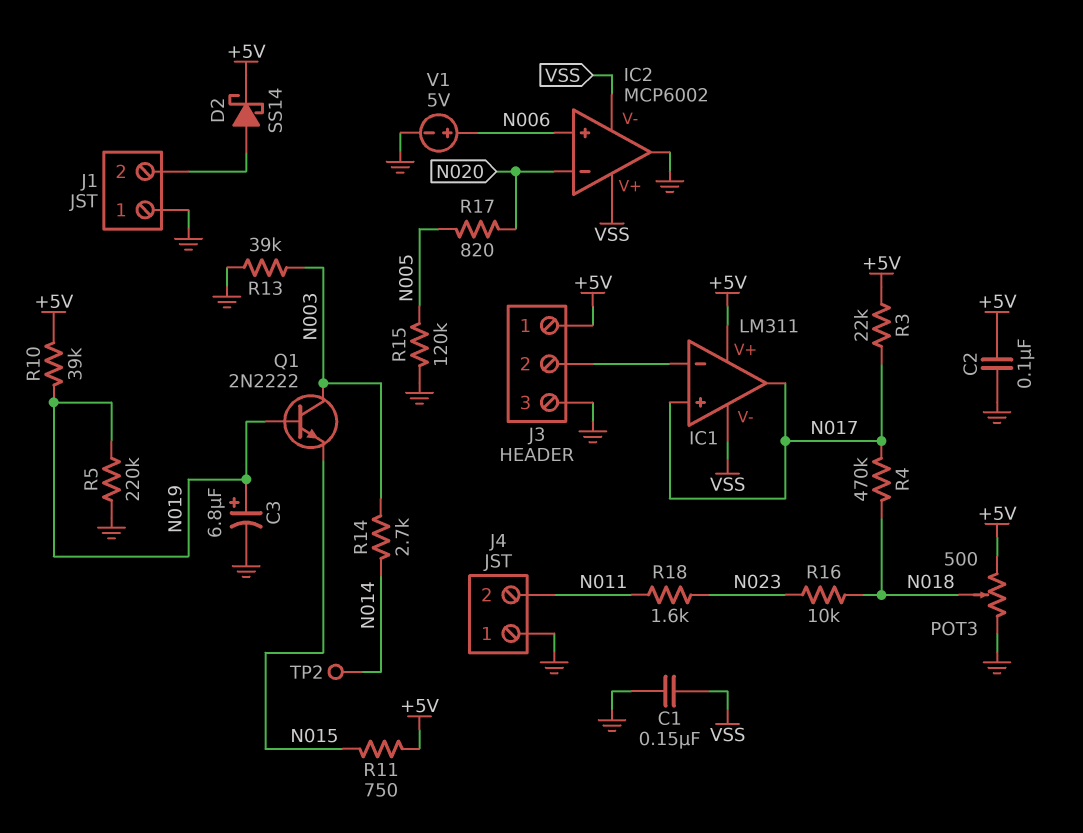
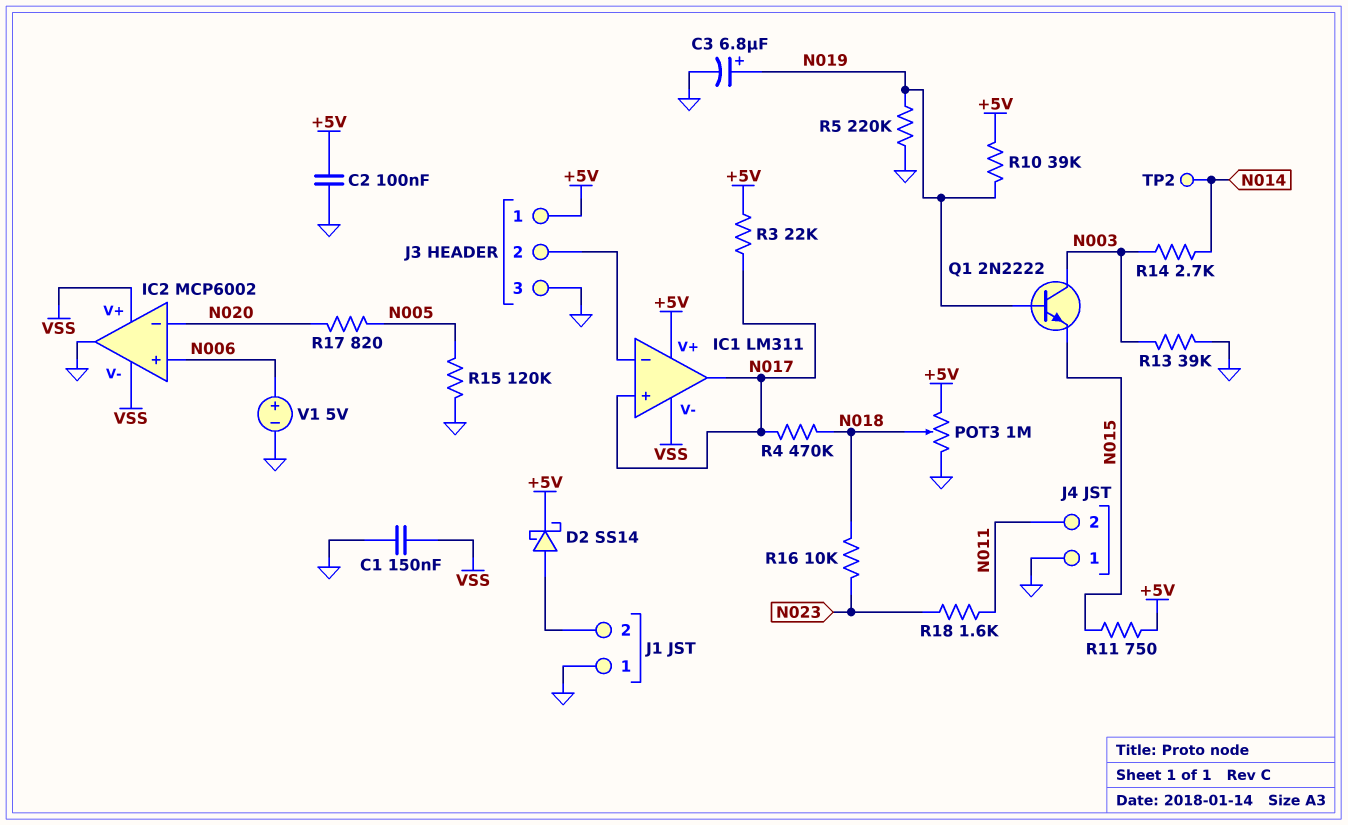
POT3: 500 (+5V, GND, wiper N018) -> 1M (+5V, GND, wiper N018)

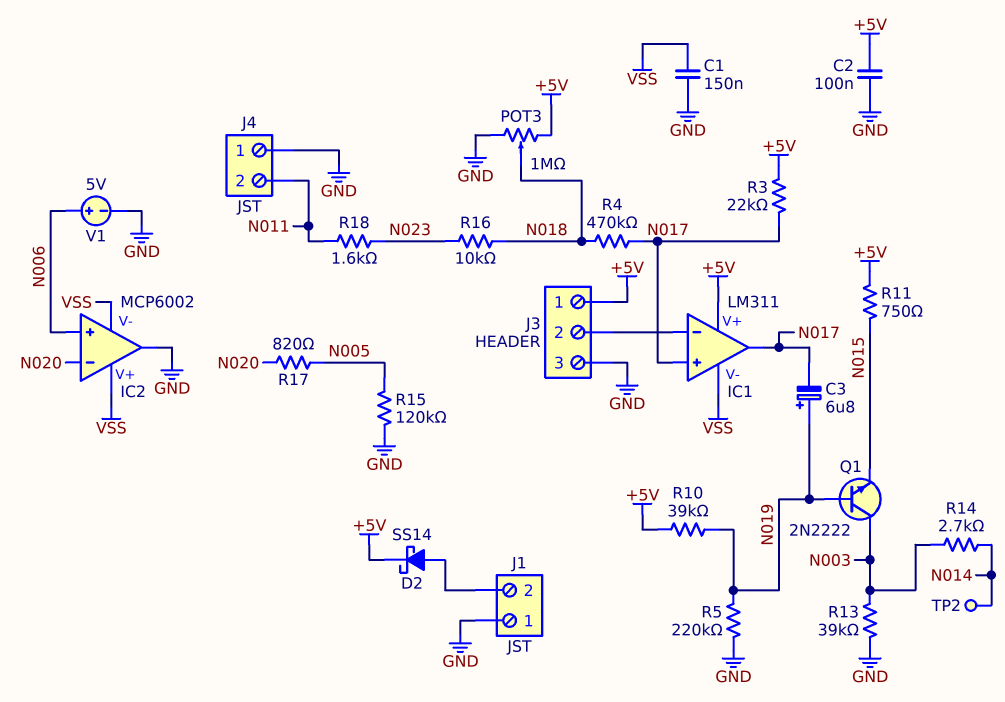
C3: 6.8uF (plus N019, minus GND) -> 6.8uF (plus N019, minus N017)

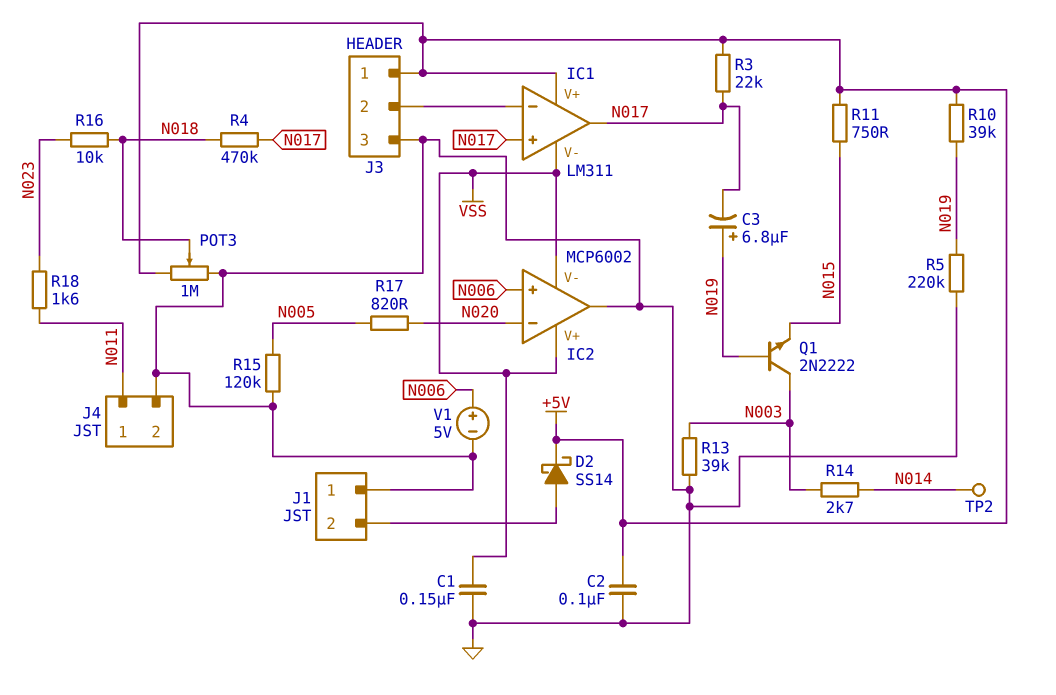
J4 pin 1: GND -> N011
J4 pin 2: N011 -> GND

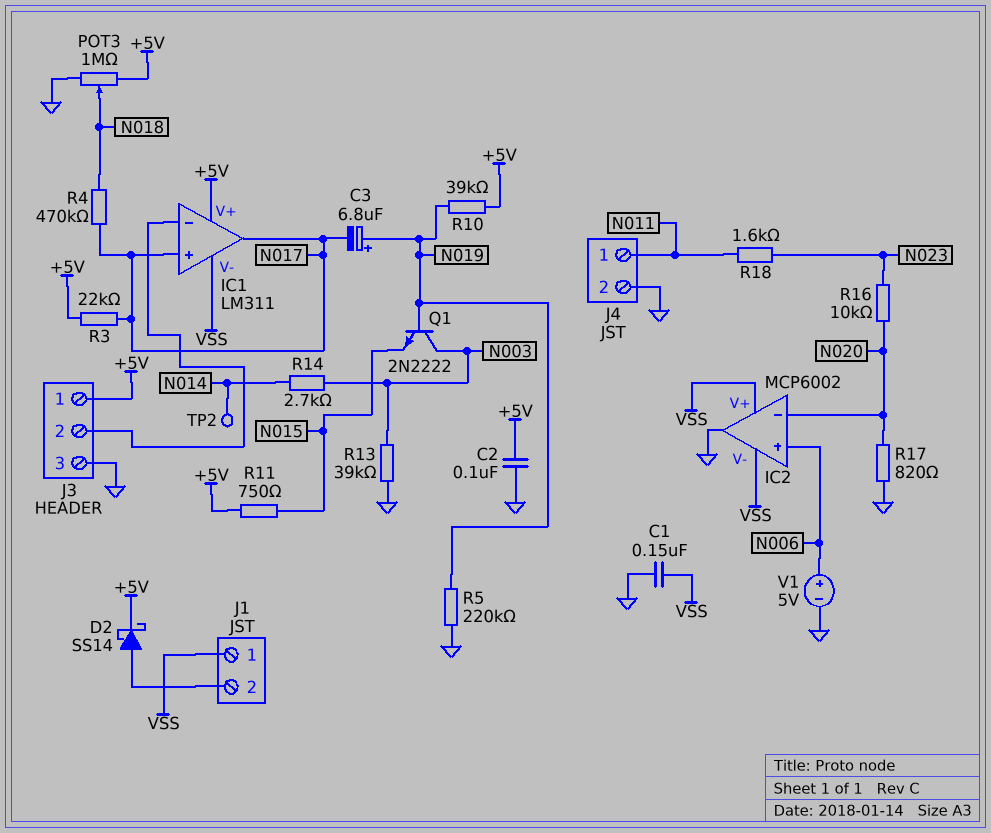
J1 pin 1: GND -> VSS
R15: 120k (GND, N005) -> none
R16: 10k (N018, N023) -> 10k (N020, N023)
R17: 820 (N005, N020) -> 820 (GND, N020)

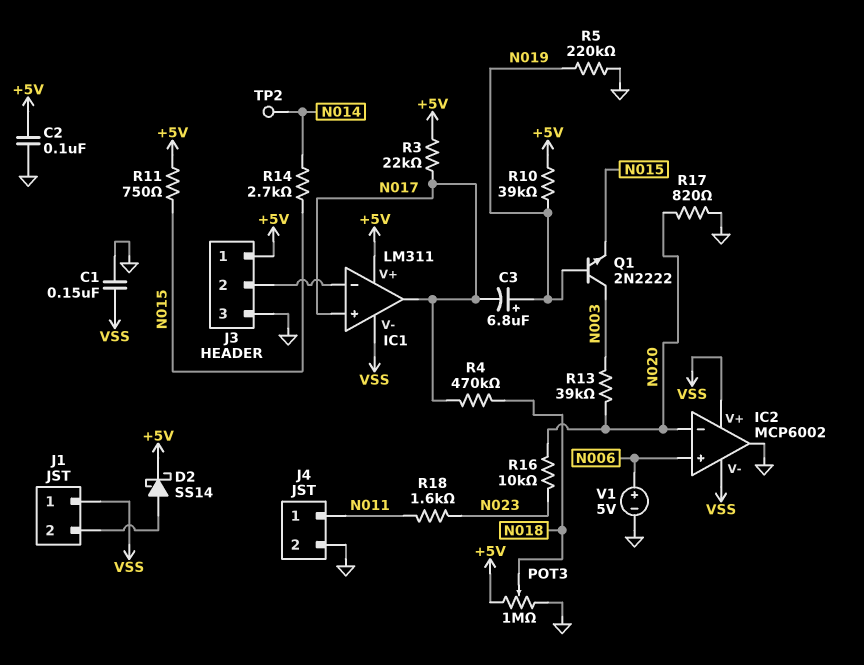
R13: 39k (GND, N003) -> 39k (N003, N020)
R14: 2.7k (N003, N014) -> 2.7k (N014, N015)

